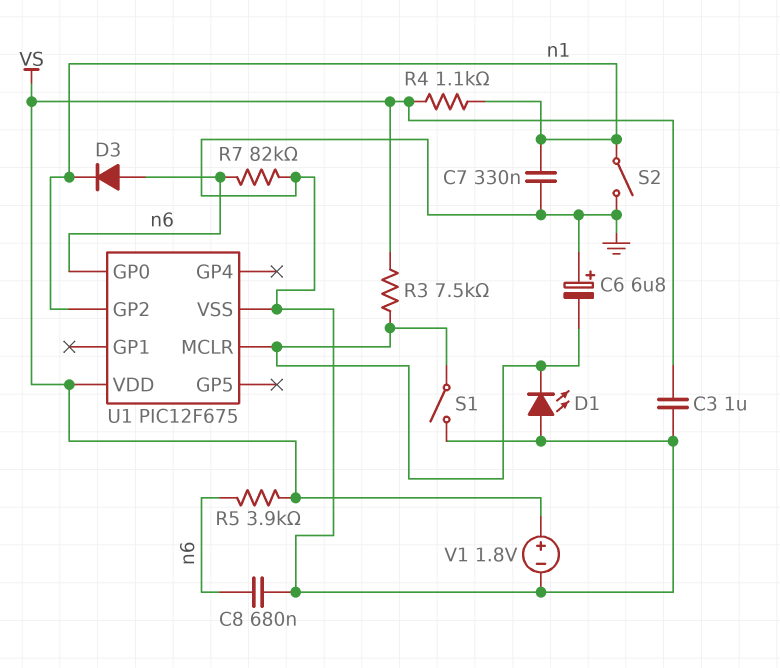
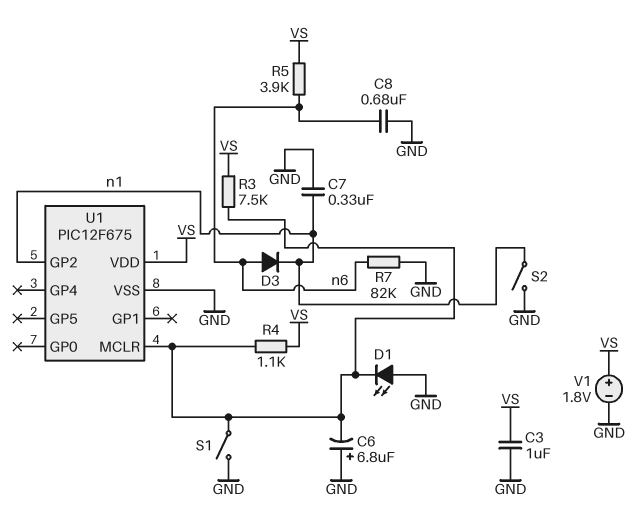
R4: 1.1k (VS, n1) -> 1.1k (U1/MCLR, VS)
U1 pin GP0: n6 -> none

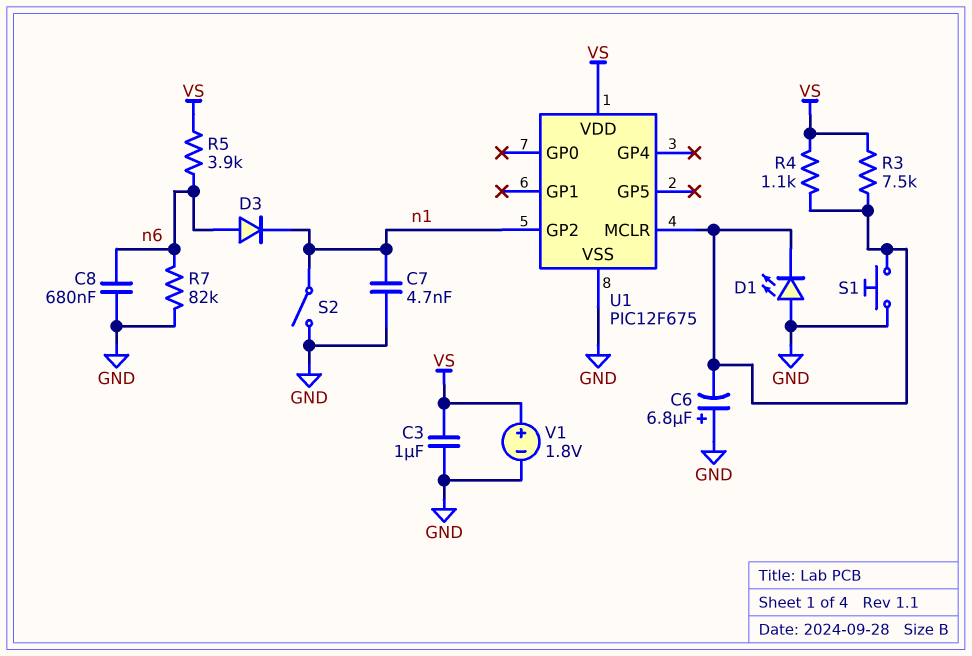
C7: 330nF (GND, n1) -> 4.7nF (GND, n1)
S1: switch (GND, U1/MCLR) -> button (GND, U1/MCLR)

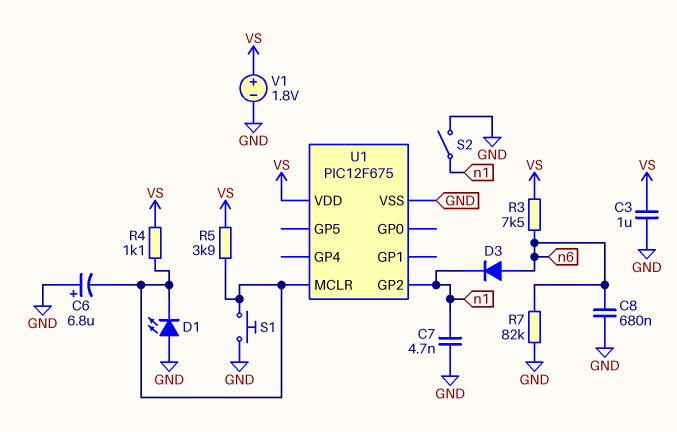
R3: 7.5k (U1/MCLR, VS) -> 7.5k (VS, n6)
R5: 3.9k (VS, n6) -> 3.9k (U1/MCLR, VS)

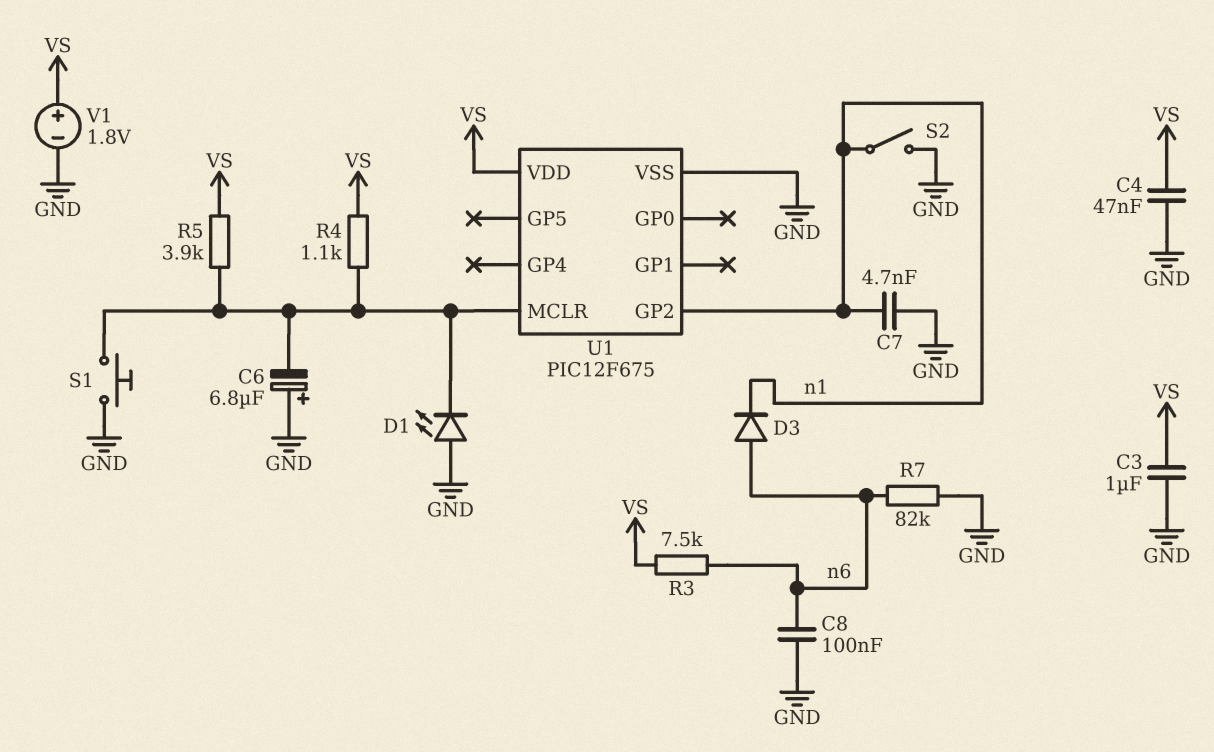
C4: none -> 47nF (GND, VS)
C8: 680nF (GND, n6) -> 100nF (GND, n6)

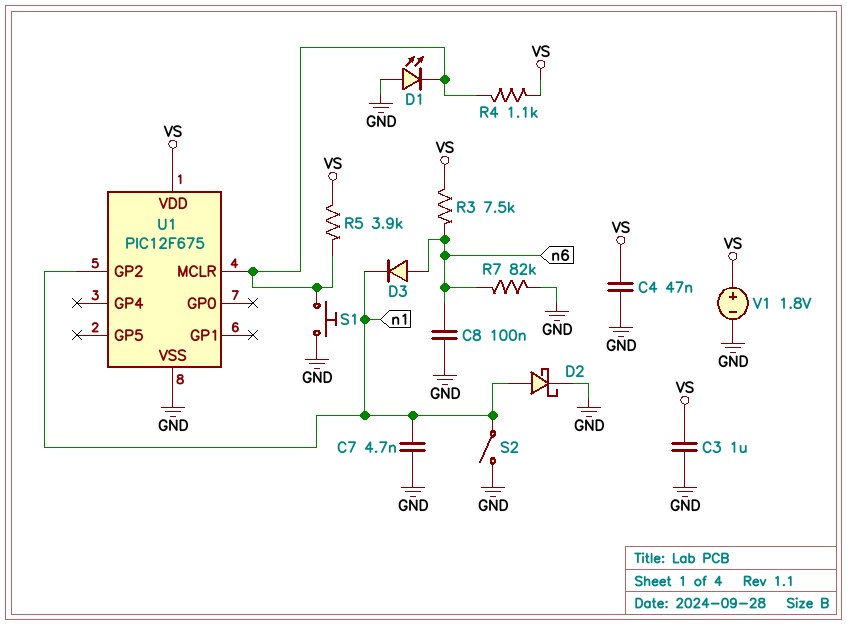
C6: 6.8uF (plus GND, minus U1/MCLR) -> none
D2: none -> schottky (A n1, K GND)

